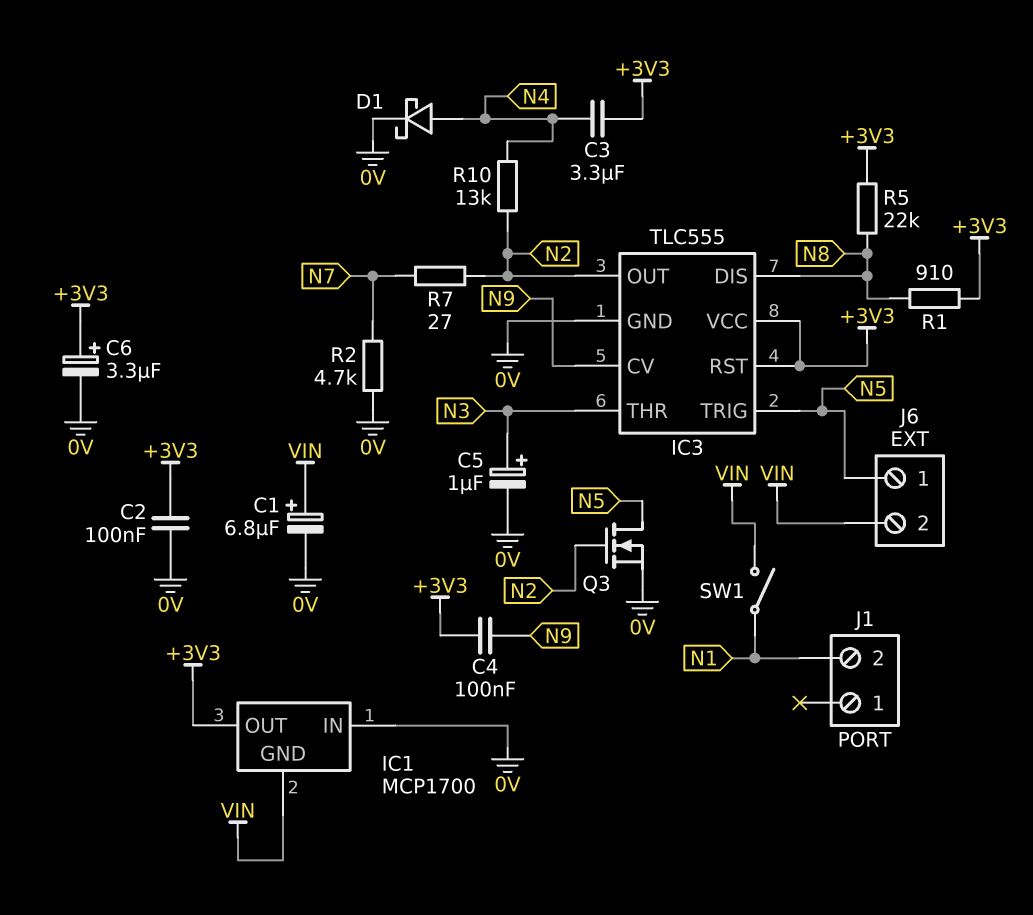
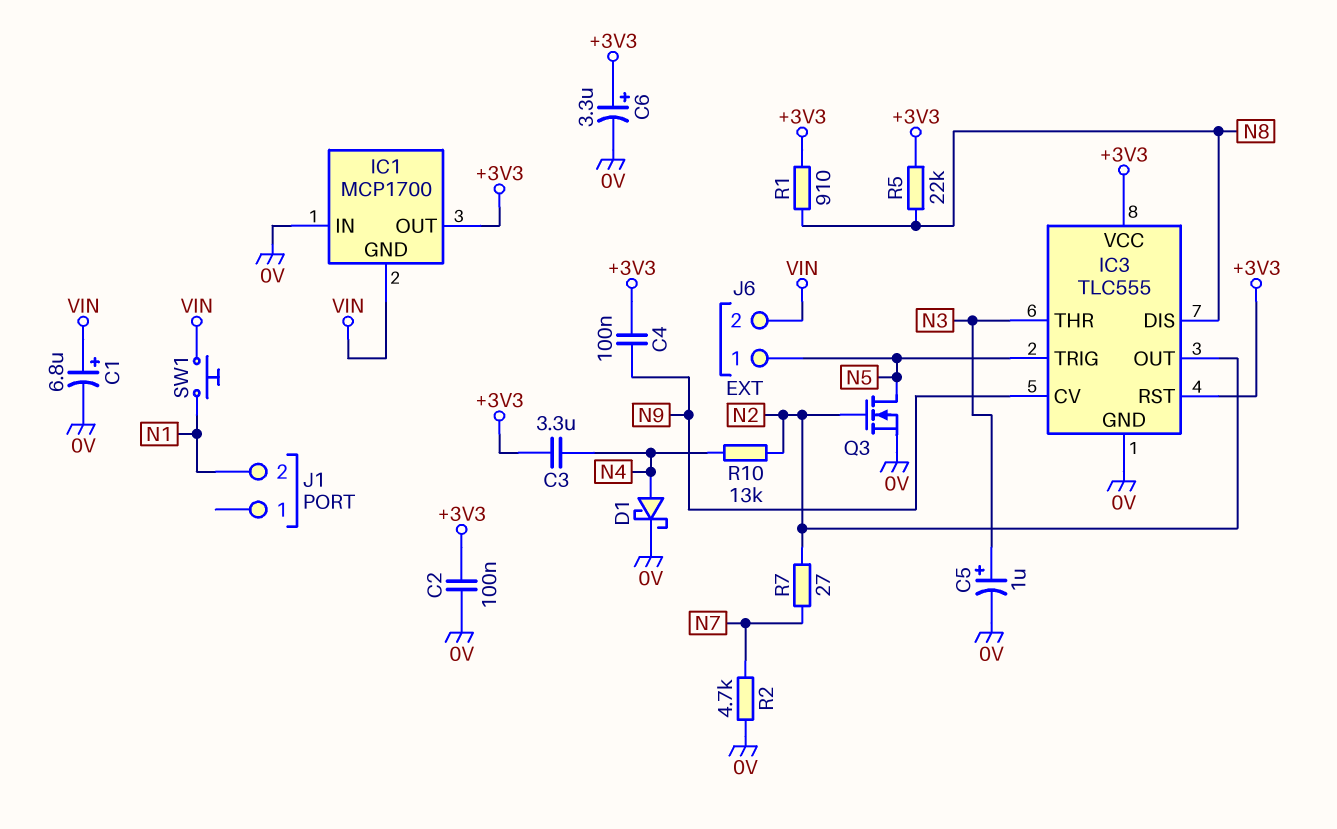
SW1: switch (N1, VIN) -> button (N1, VIN)

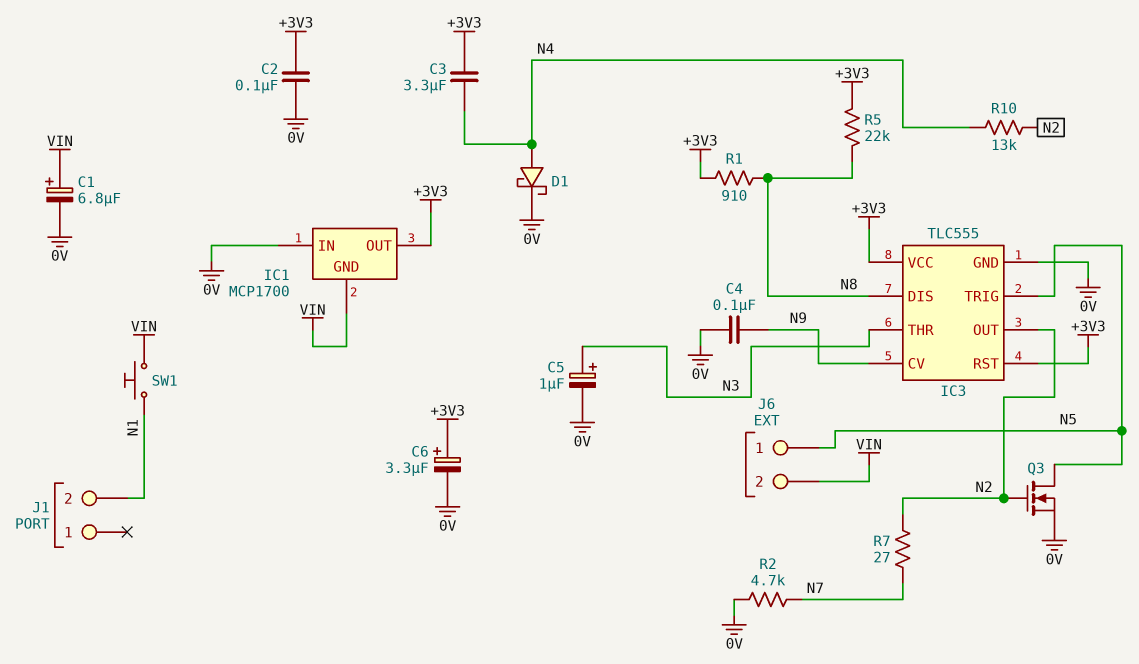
C4: 100nF (+3V3, N9) -> 100nF (0V, N9)

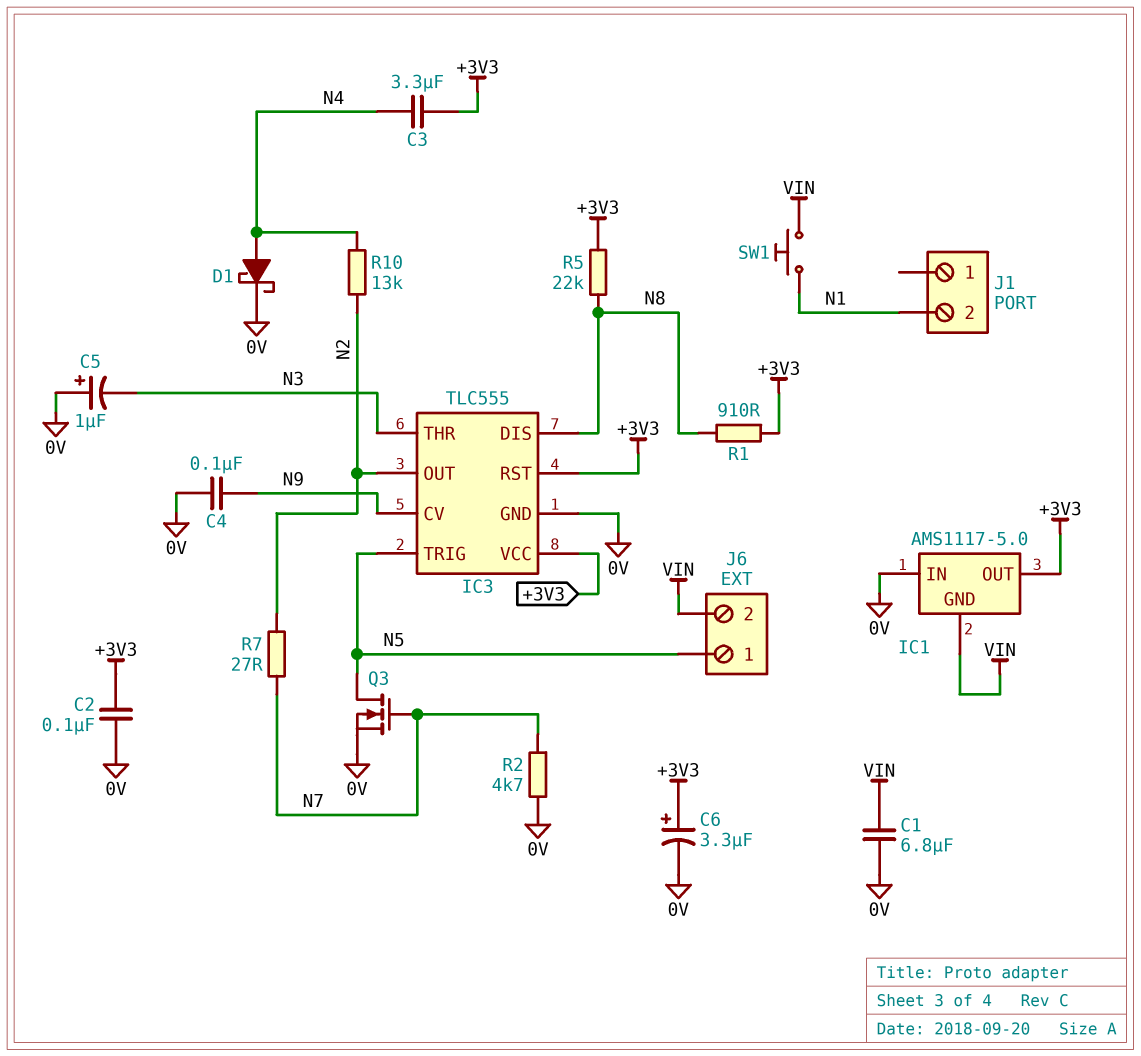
C1: 6.8uF (plus VIN, minus 0V) -> 6.8uF (0V, VIN)
C5: 1uF (plus N3, minus 0V) -> 1uF (plus 0V, minus N3)
IC1: MCP1700 -> AMS1117-5.0
Q3: NMOS (G N2, D N5, S 0V) -> NMOS (G N7, D N5, S 0V)

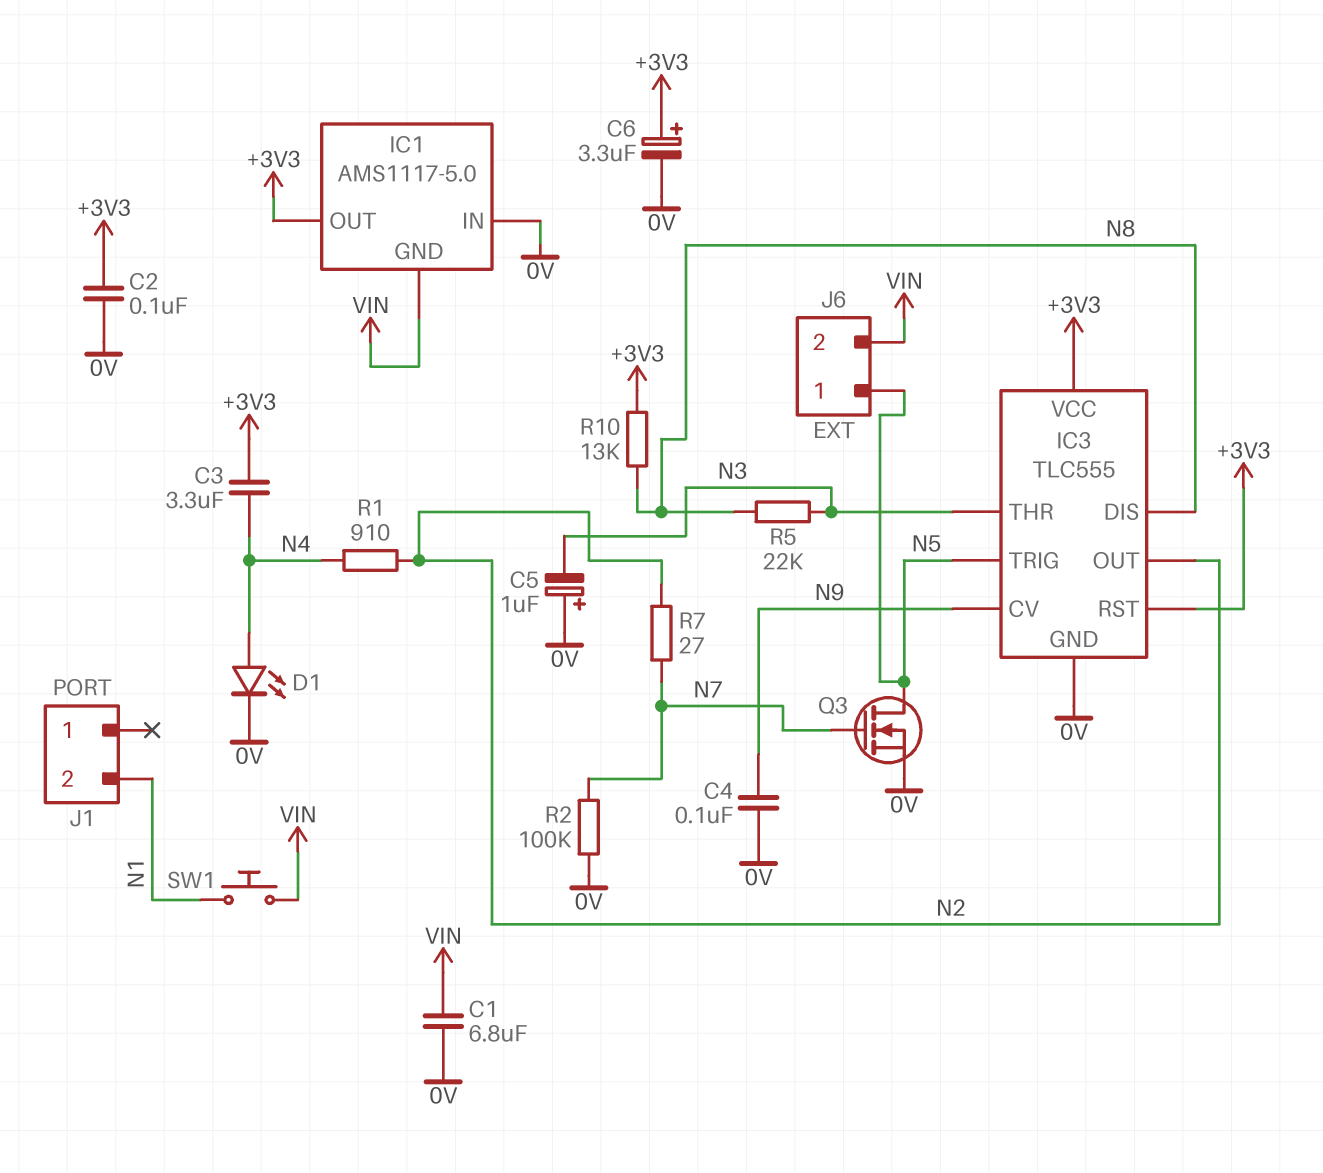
D1: schottky (A N4, K 0V) -> LED (A N4, K 0V)
R1: 910 (+3V3, N8) -> 910 (N2, N4)
R2: 4.7k (0V, N7) -> 100k (0V, N7)
R5: 22k (+3V3, N8) -> 22k (N3, N8)
R10: 13k (N2, N4) -> 13k (+3V3, N8)

